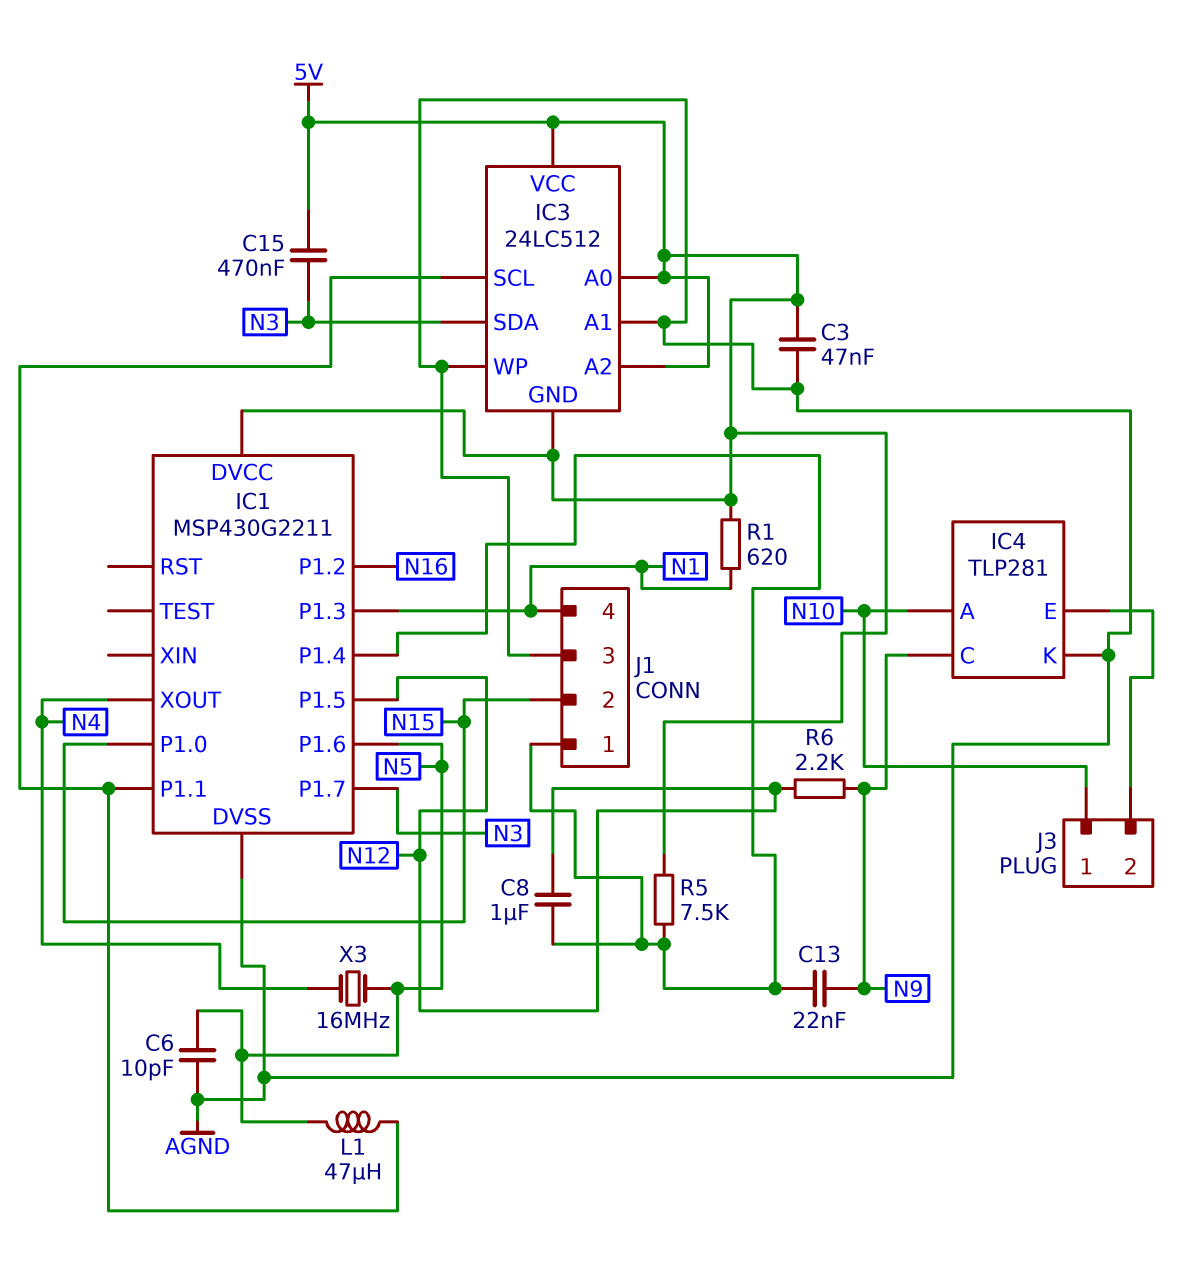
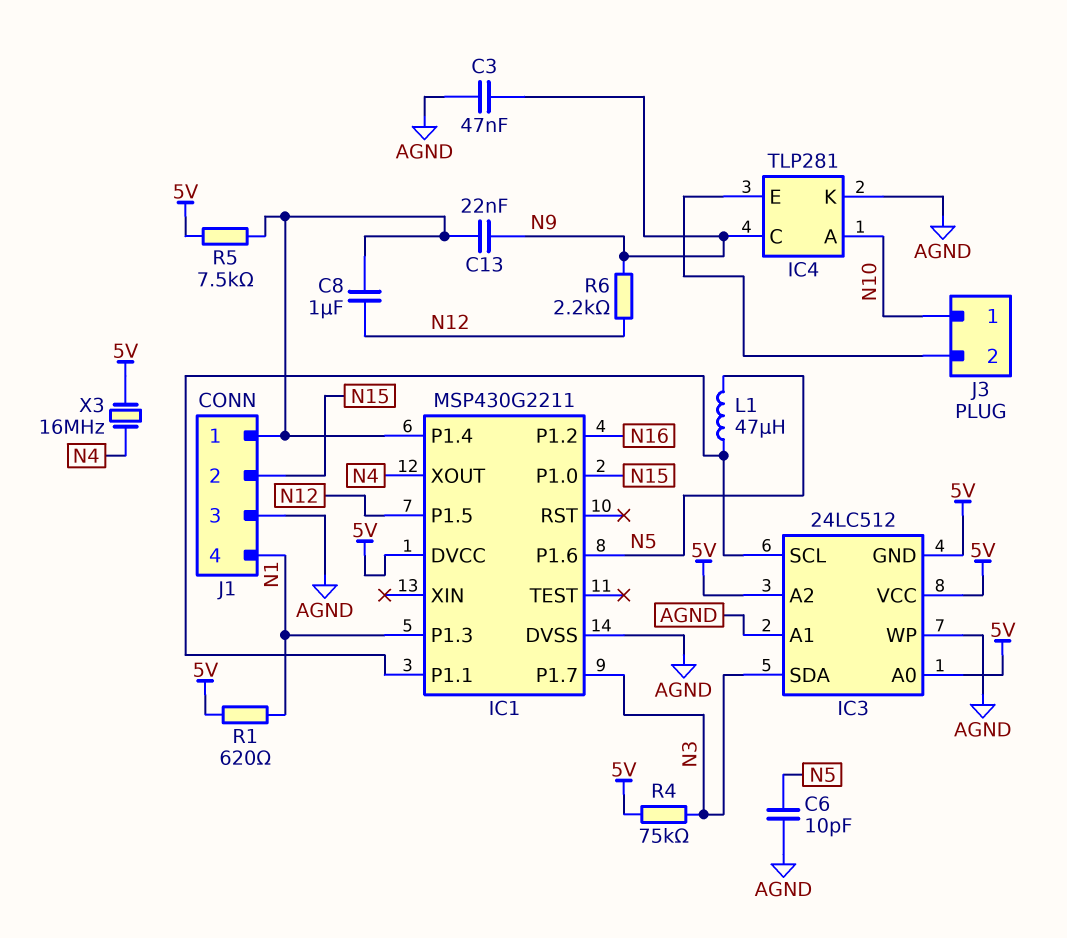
C3: 47nF (5V, AGND) -> 47nF (AGND, N9)
C15: 470nF (5V, N3) -> none
R4: none -> 75k (5V, N3)
X3: 16MHz (N4, N5) -> 16MHz (5V, N4)

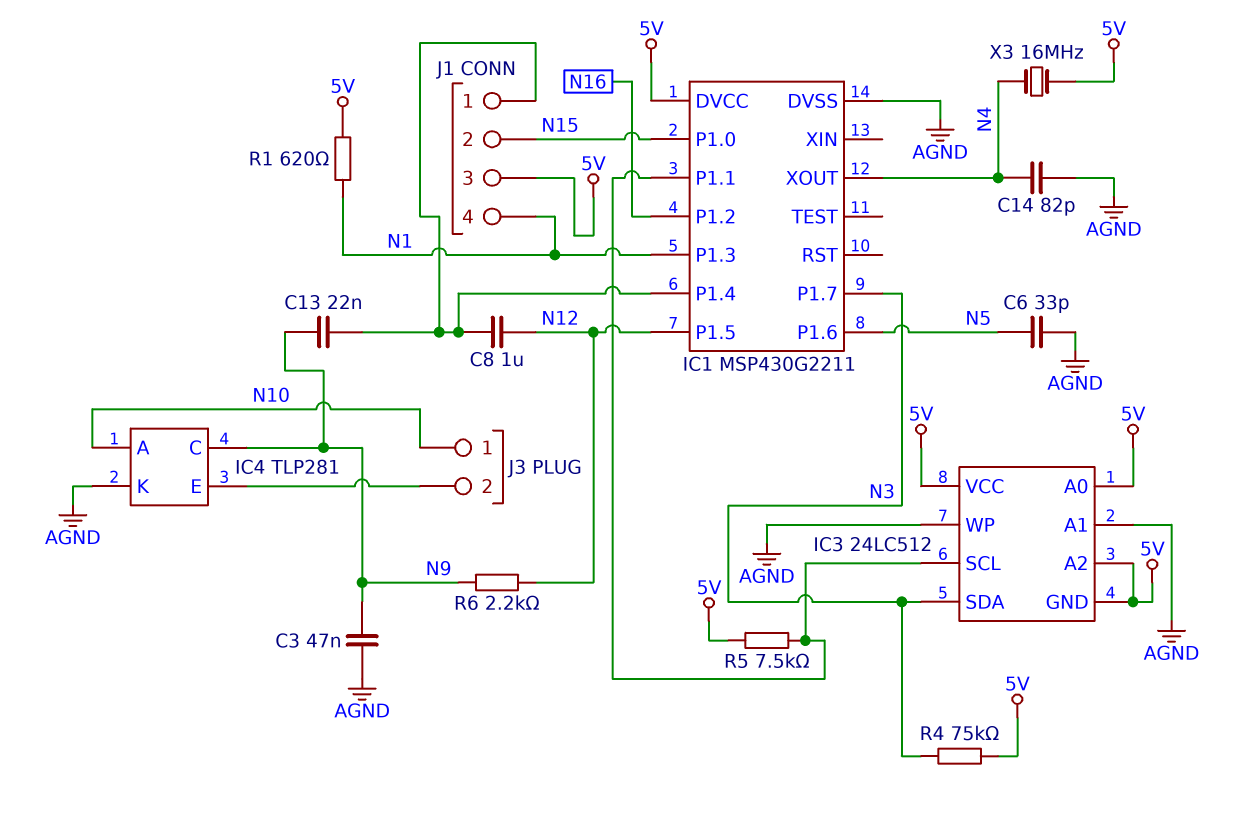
C6: 10pF (AGND, N5) -> 33pF (AGND, N5)
C14: none -> 82pF (AGND, N4)
J1 pin 3: AGND -> 5V
L1: 47uH (IC1/P1.1, N5) -> none
R5: 7.5k (5V, IC1/P1.4) -> 7.5k (5V, IC1/P1.1)

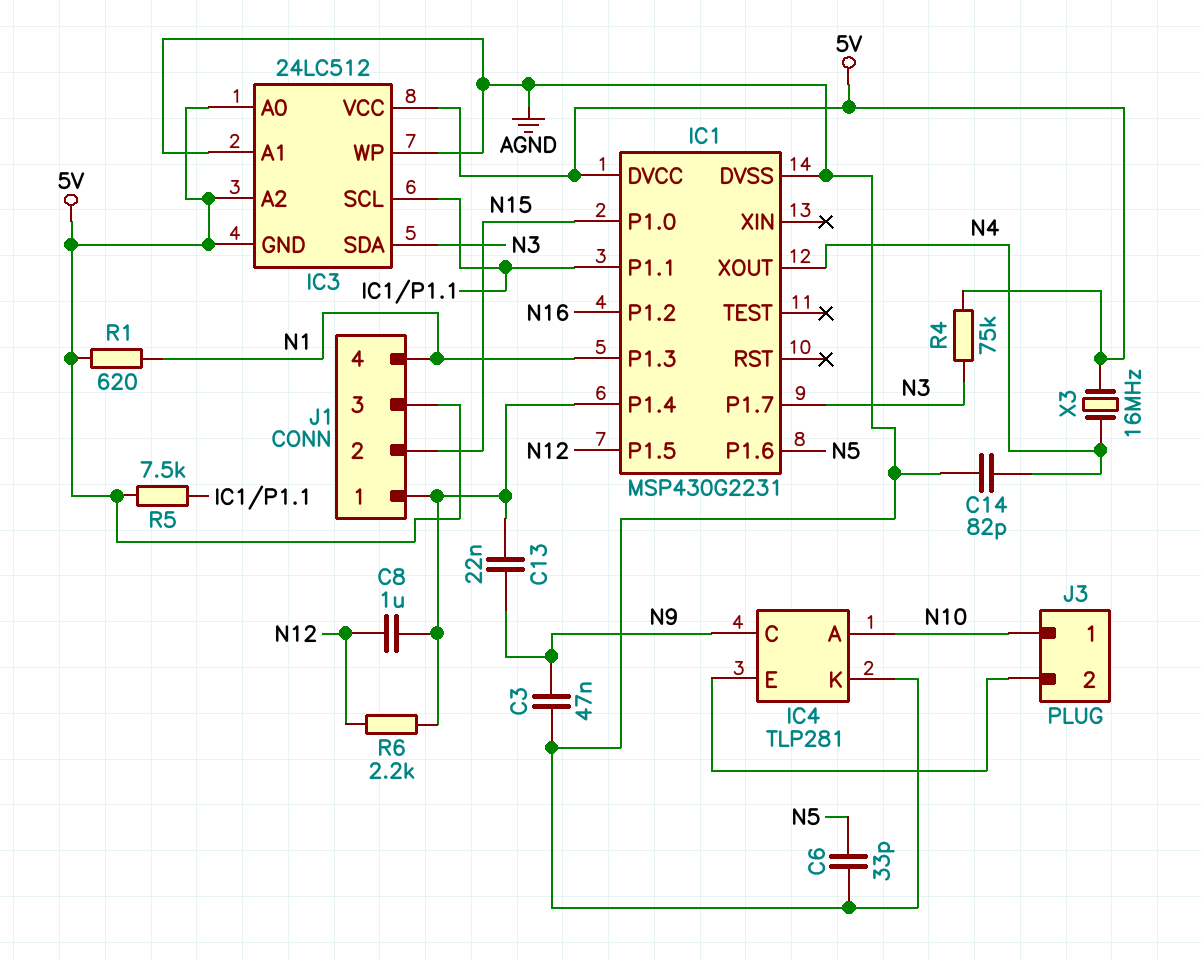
IC1: MSP430G2211 -> MSP430G2231
R6: 2.2k (N9, N12) -> 2.2k (IC1/P1.4, N12)

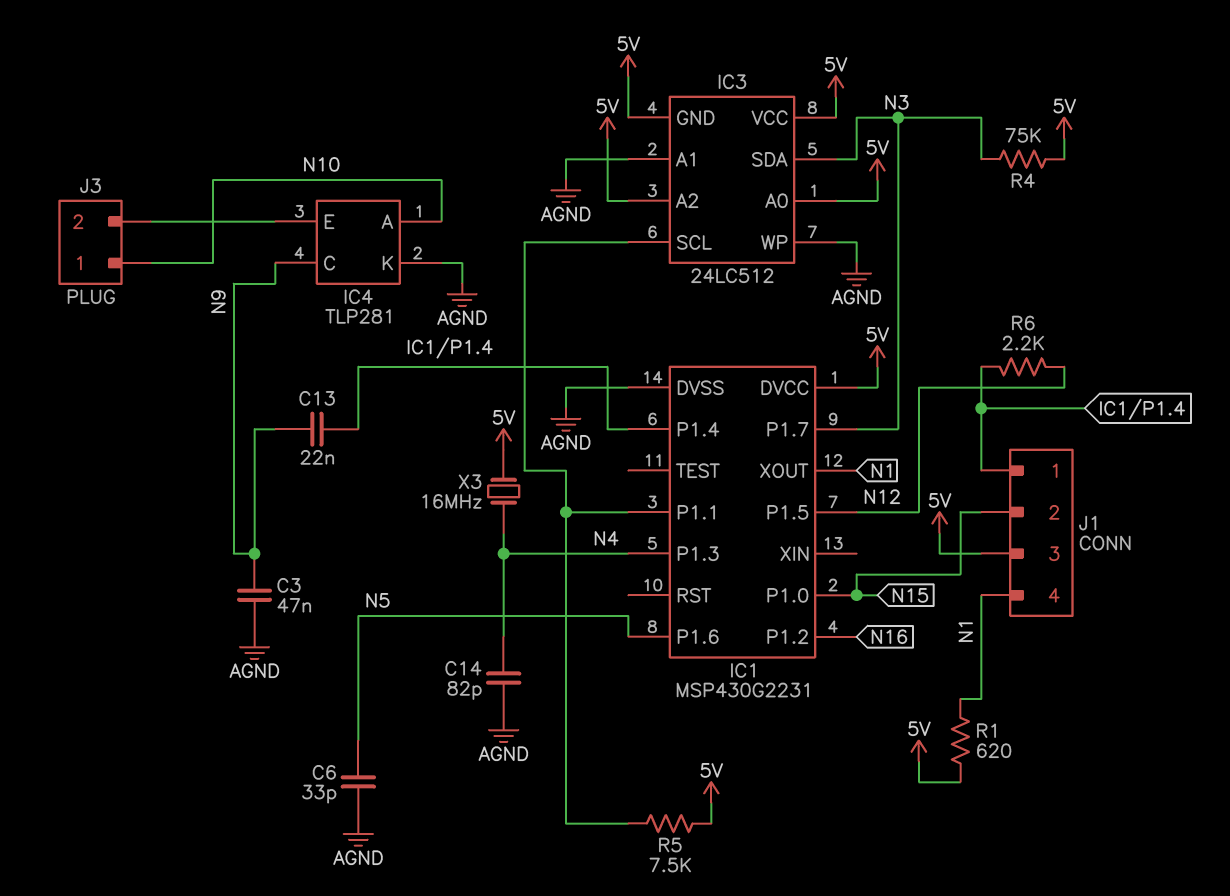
C8: 1uF (IC1/P1.4, N12) -> none
IC1 pin P1.3: N1 -> N4
IC1 pin XOUT: N4 -> N1

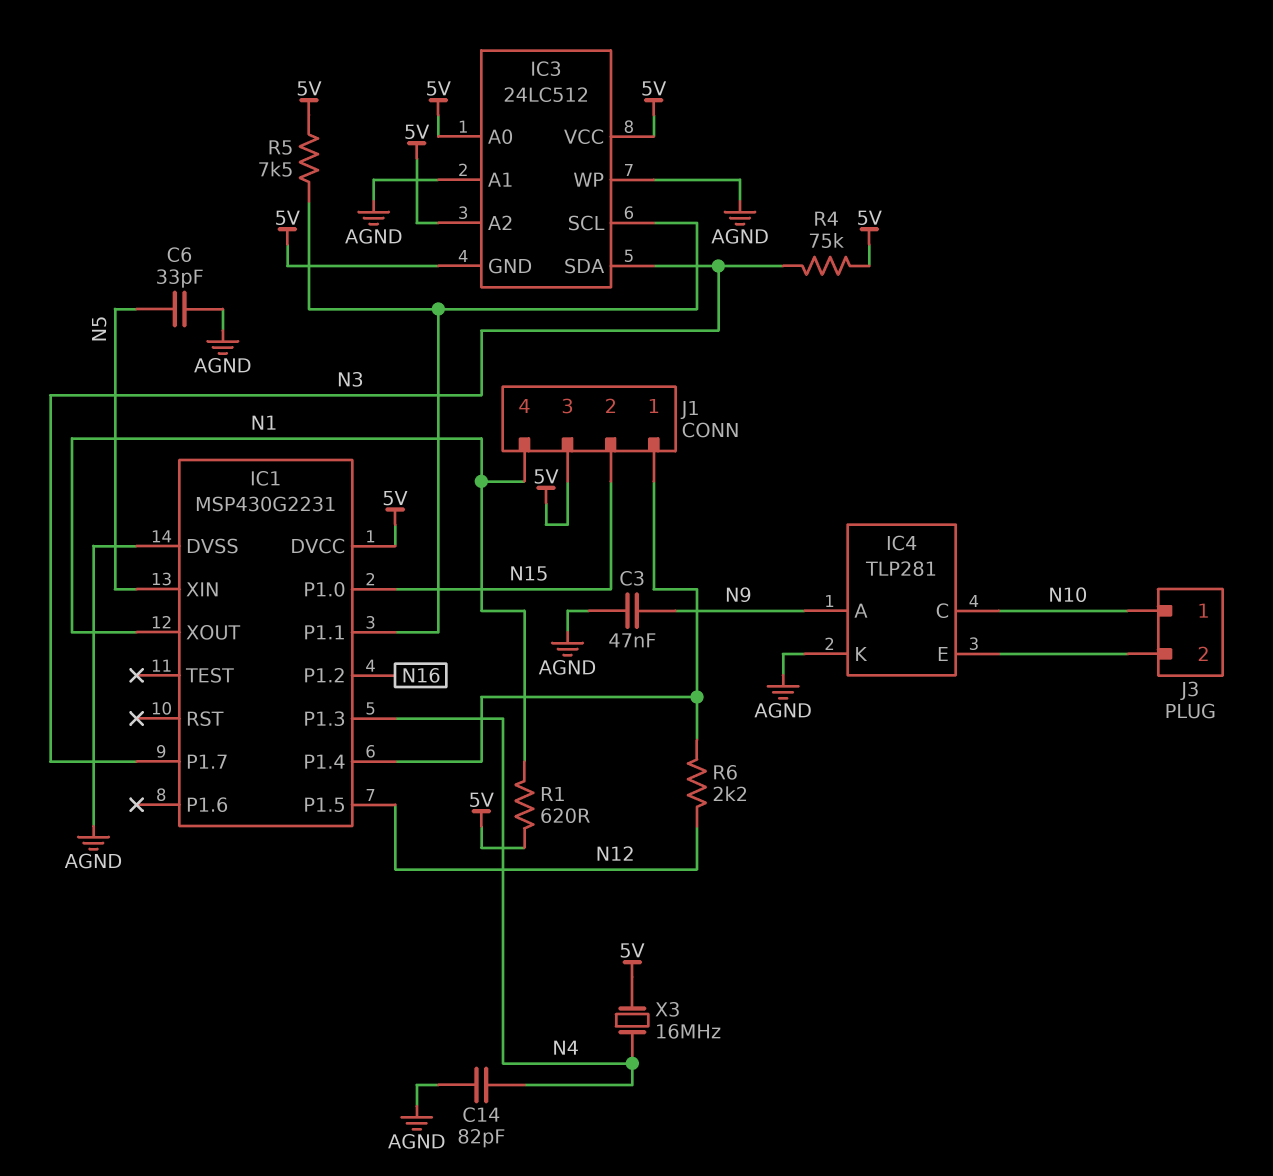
C13: 22nF (IC1/P1.4, N9) -> none
IC1 pin P1.6: N5 -> none
IC1 pin XIN: none -> N5
IC4 pin A: N10 -> N9
IC4 pin C: N9 -> N10

